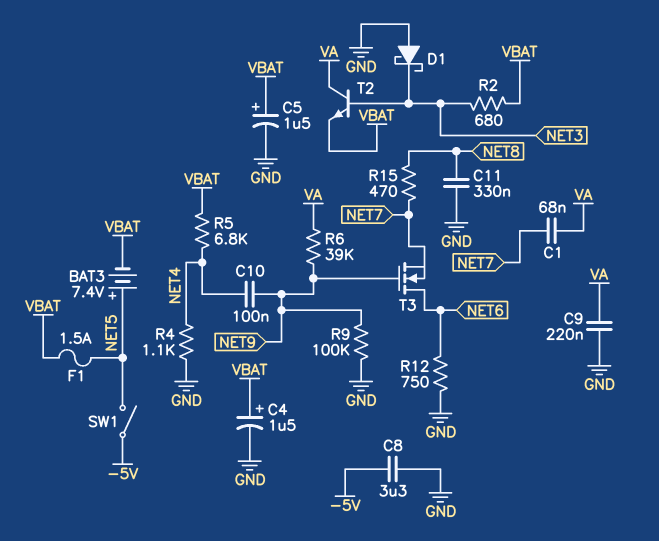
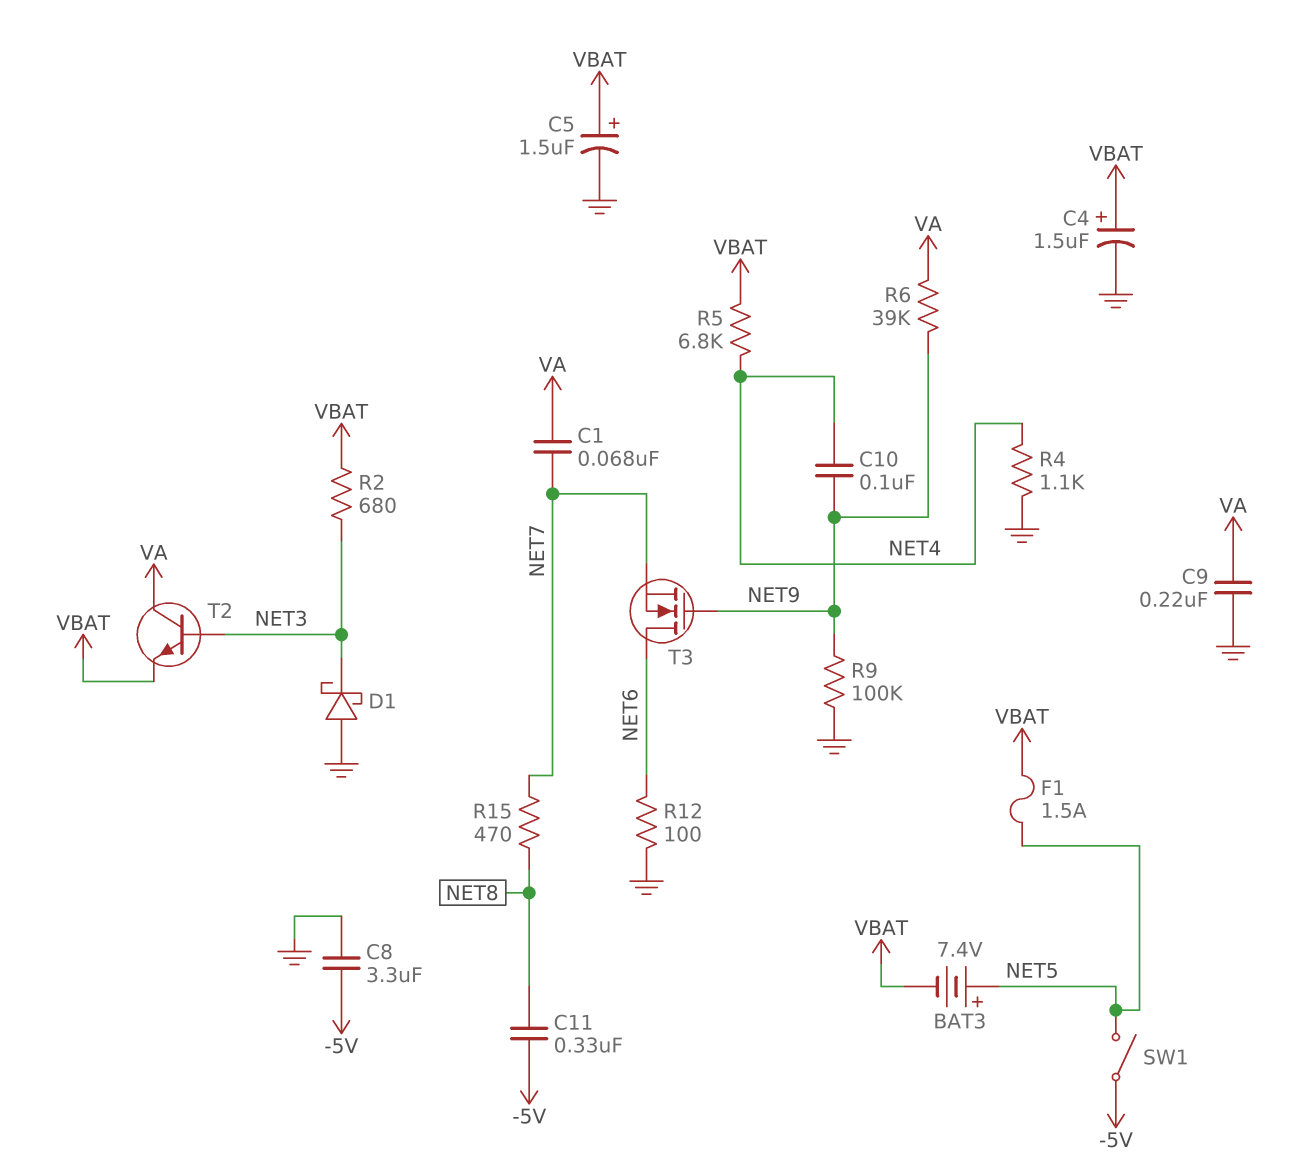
C11: 330nF (GND, NET8) -> 330nF (-5V, NET8)
R12: 750 (GND, NET6) -> 100 (GND, NET6)

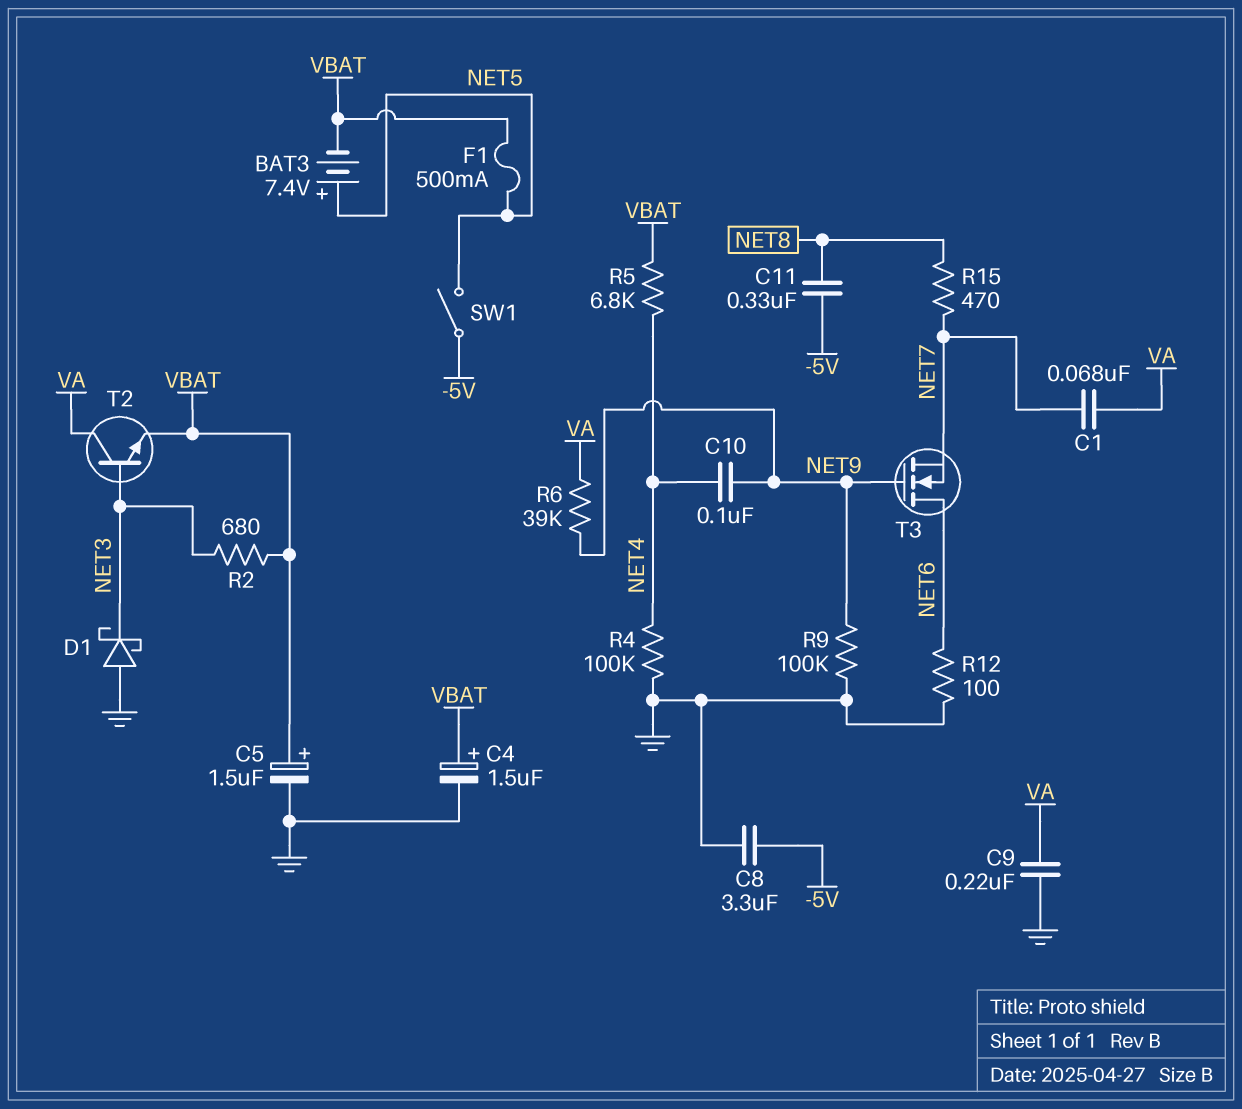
F1: 1.5A (NET5, VBAT) -> 500mA (NET5, VBAT)
R4: 1.1k (GND, NET4) -> 100k (GND, NET4)

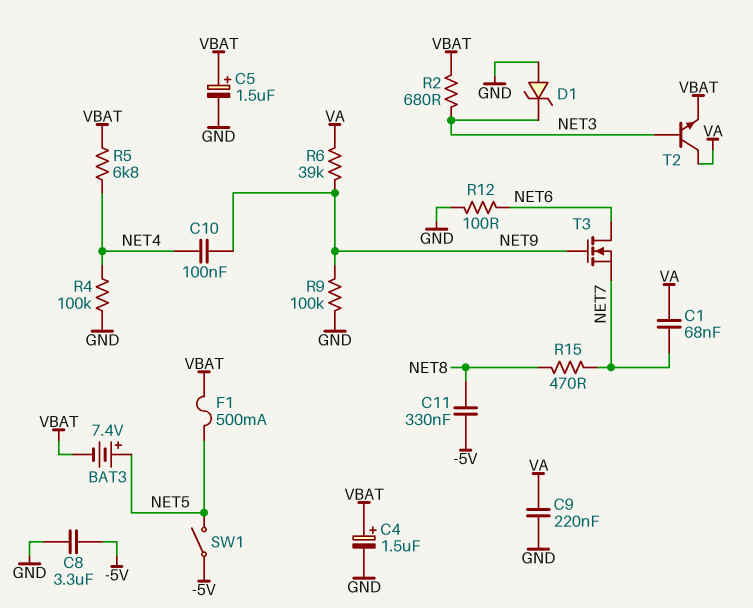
D1: schottky (A GND, K NET3) -> zener (A GND, K NET3)

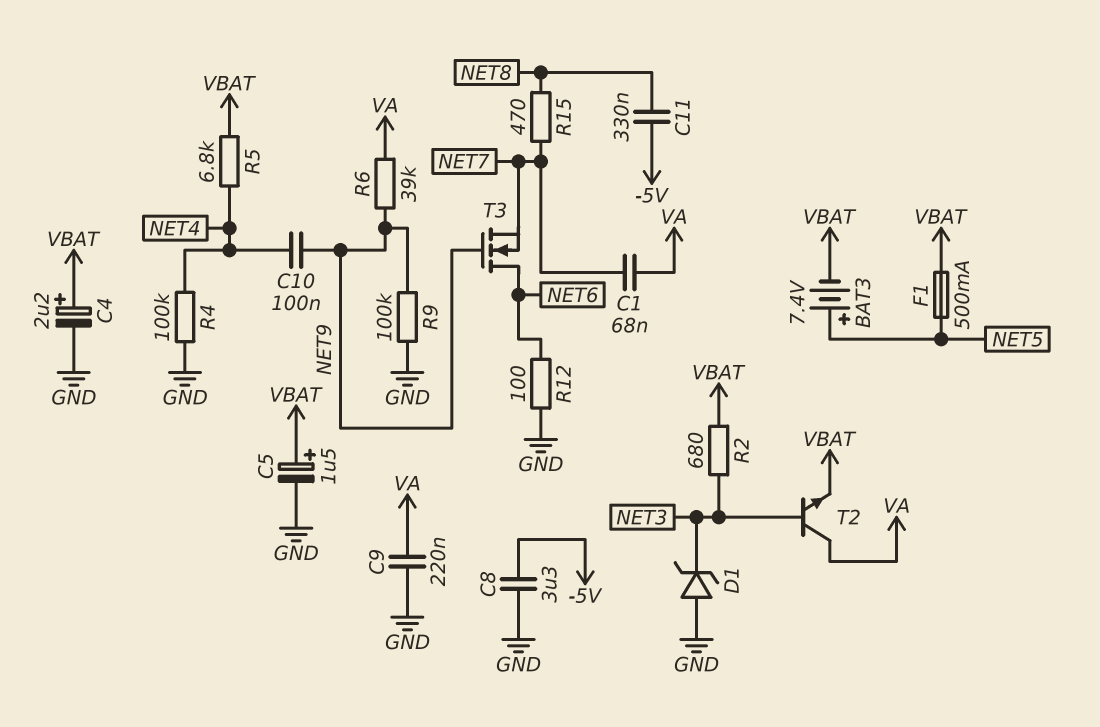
C4: 1.5uF (plus VBAT, minus GND) -> 2.2uF (plus VBAT, minus GND)
SW1: switch (-5V, NET5) -> none

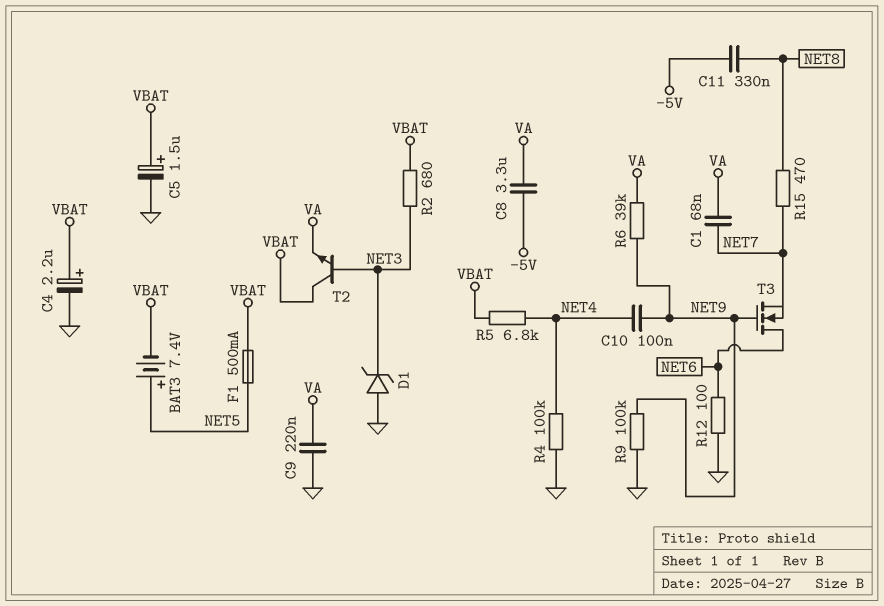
C8: 3.3uF (-5V, GND) -> 3.3uF (-5V, VA)
T2: NPN (B NET3, C VA, E VBAT) -> NPN (B NET3, C VBAT, E VA)

